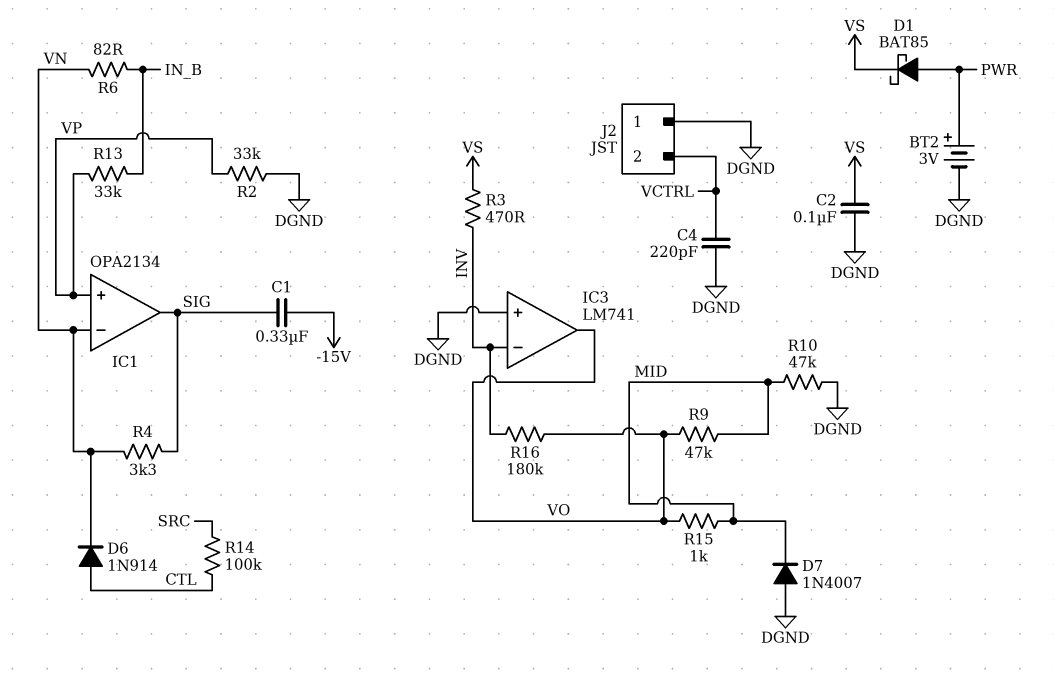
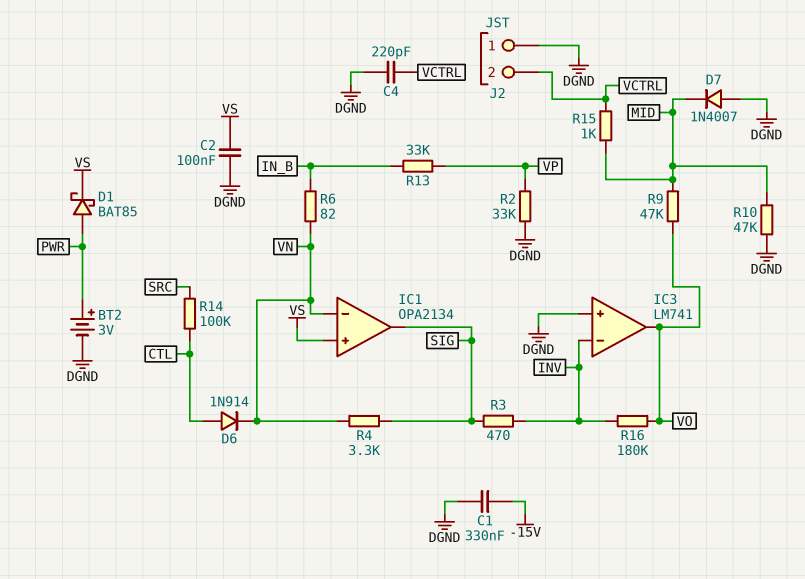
C1: 330nF (-15V, SIG) -> 330nF (-15V, DGND)
IC1 pin in+: VP -> VS
R3: 470 (INV, VS) -> 470 (INV, SIG)
R15: 1k (MID, VO) -> 1k (MID, VCTRL)

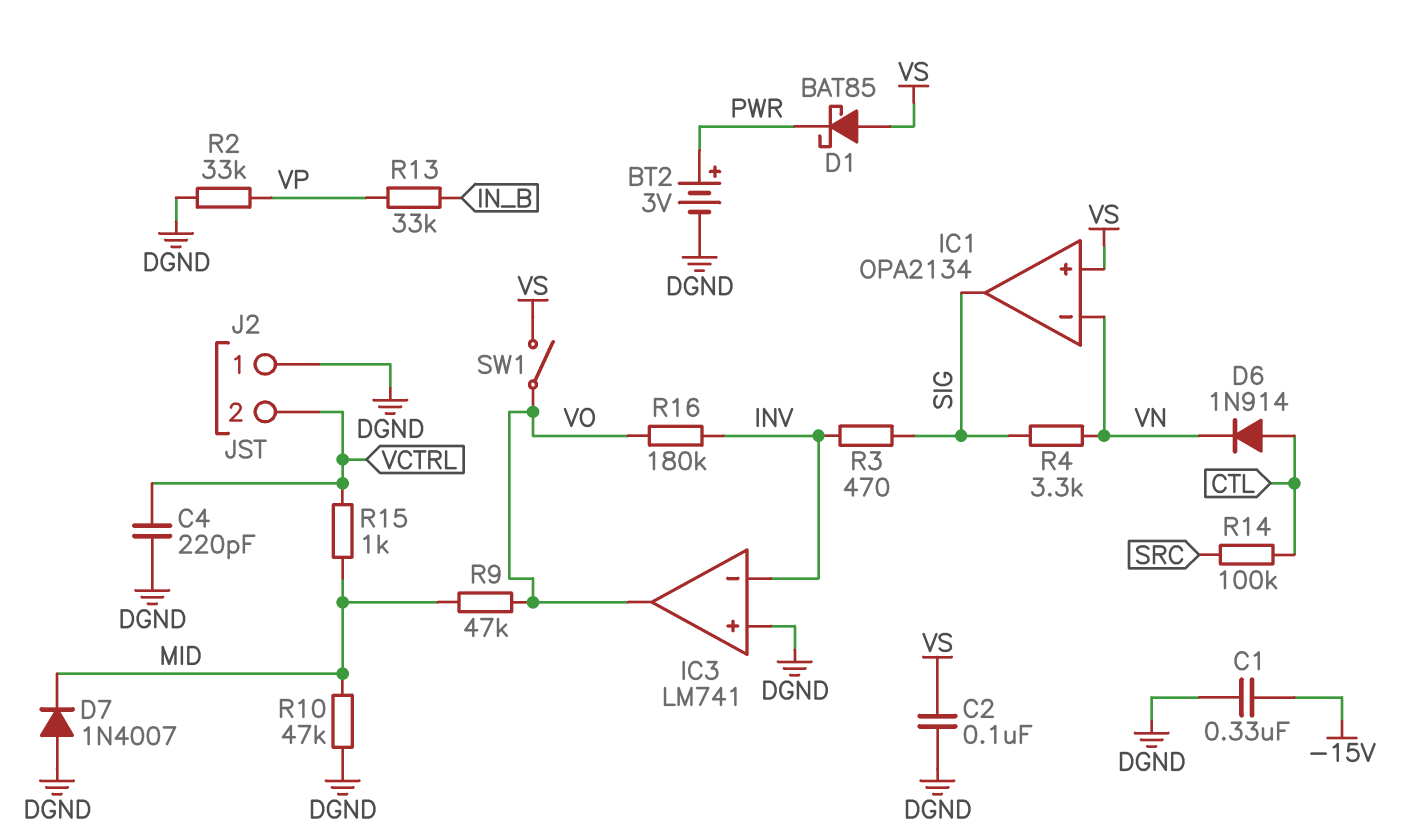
D1: schottky BAT85 (A PWR, K VS) -> schottky BAT85 (A VS, K PWR)
R6: 82 (IN_B, VN) -> none
SW1: none -> switch (VO, VS)

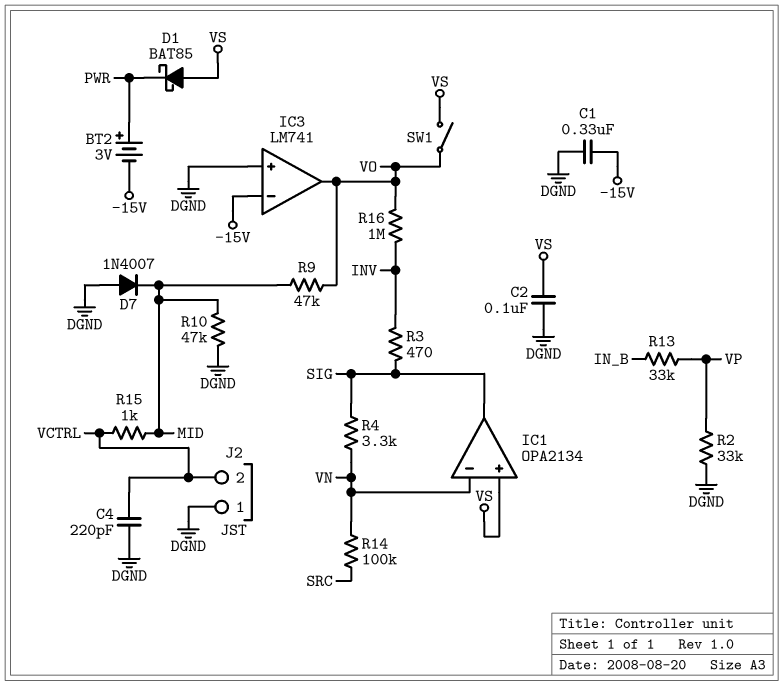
BT2: 3V (plus PWR, minus DGND) -> 3V (plus PWR, minus -15V)
D6: diode 1N914 (A CTL, K VN) -> none
IC3 pin in-: INV -> -15V
R14: 100k (CTL, SRC) -> 100k (SRC, VN)
R16: 180k (INV, VO) -> 1M (INV, VO)

